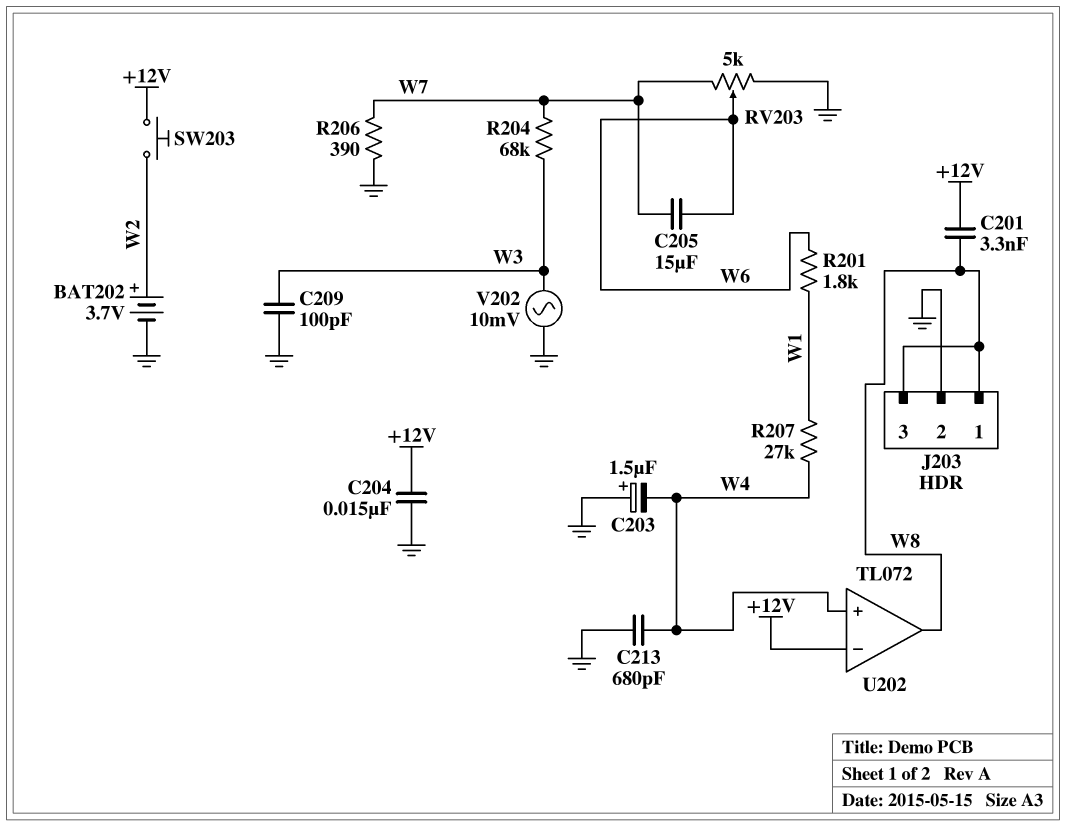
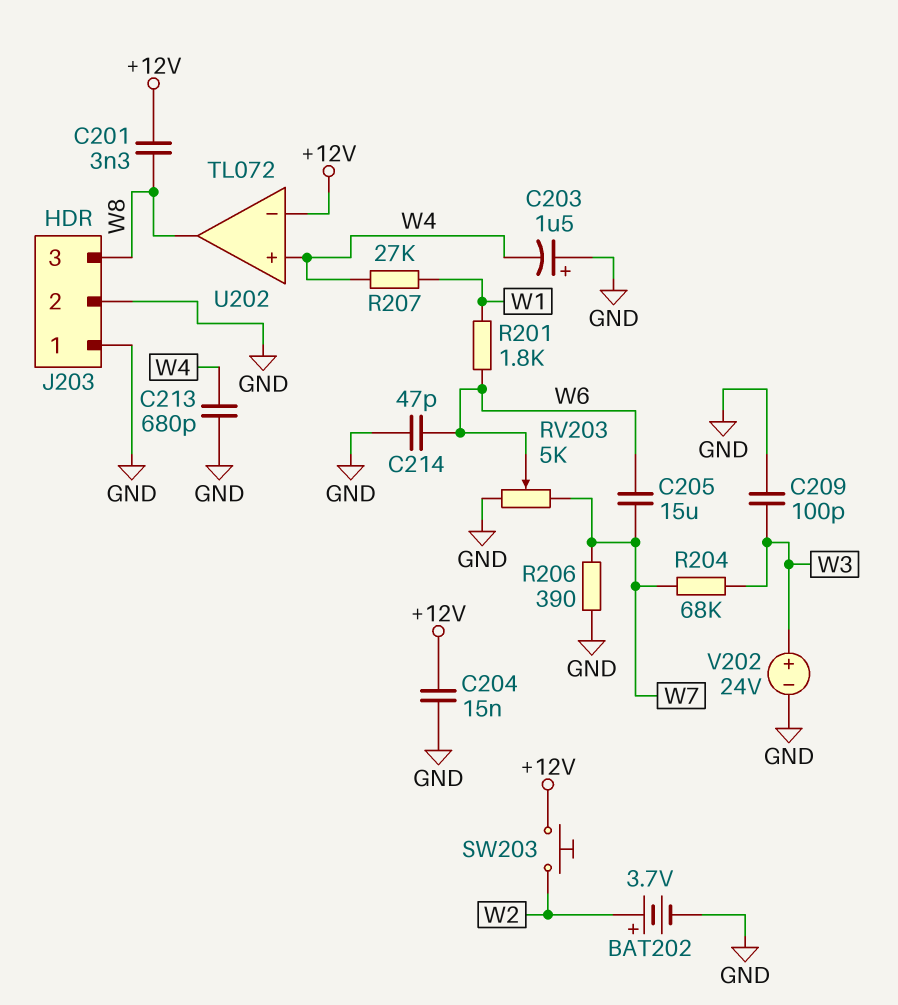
C214: none -> 47pF (GND, W6)
J203 pin 1: W8 -> GND
V202: AC 10mV (GND, W3) -> 24V (plus W3, minus GND)

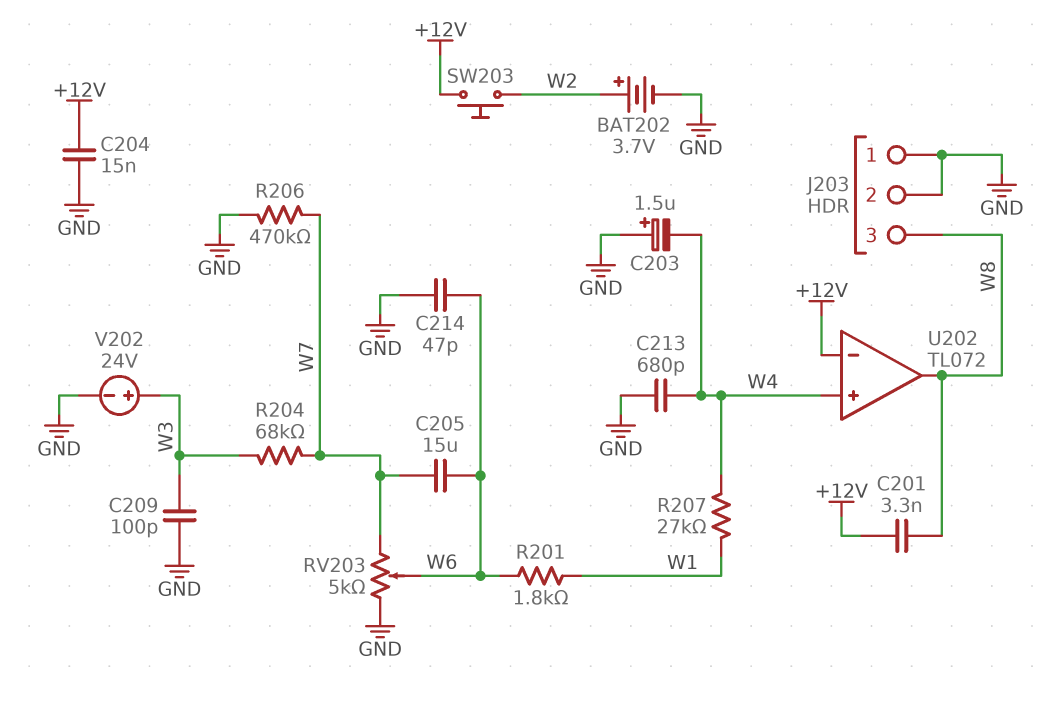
R206: 390 (GND, W7) -> 470k (GND, W7)

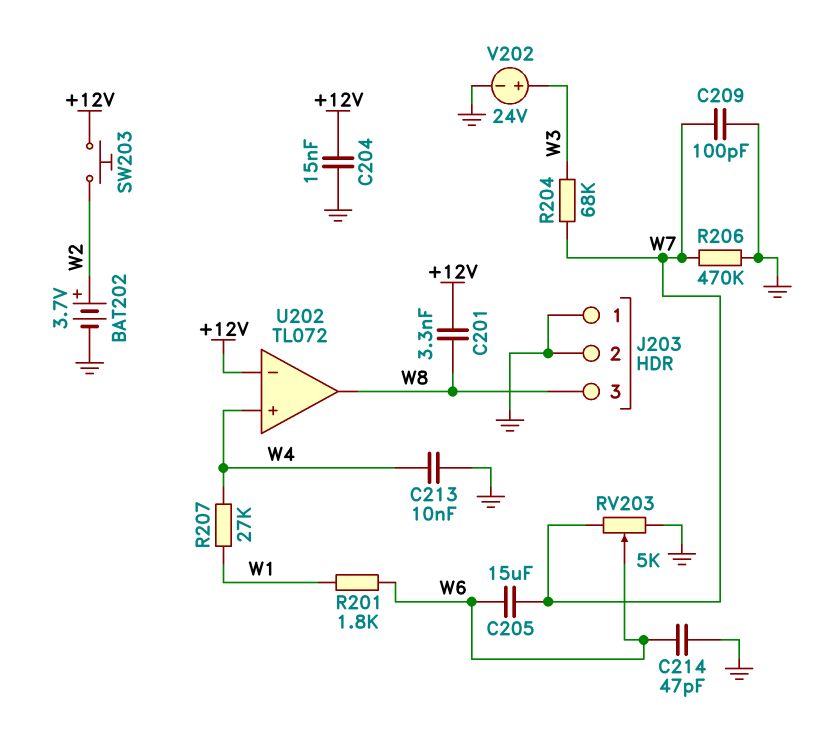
C203: 1.5uF (plus GND, minus W4) -> none
C209: 100pF (GND, W3) -> 100pF (GND, W7)
C213: 680pF (GND, W4) -> 10nF (GND, W4)

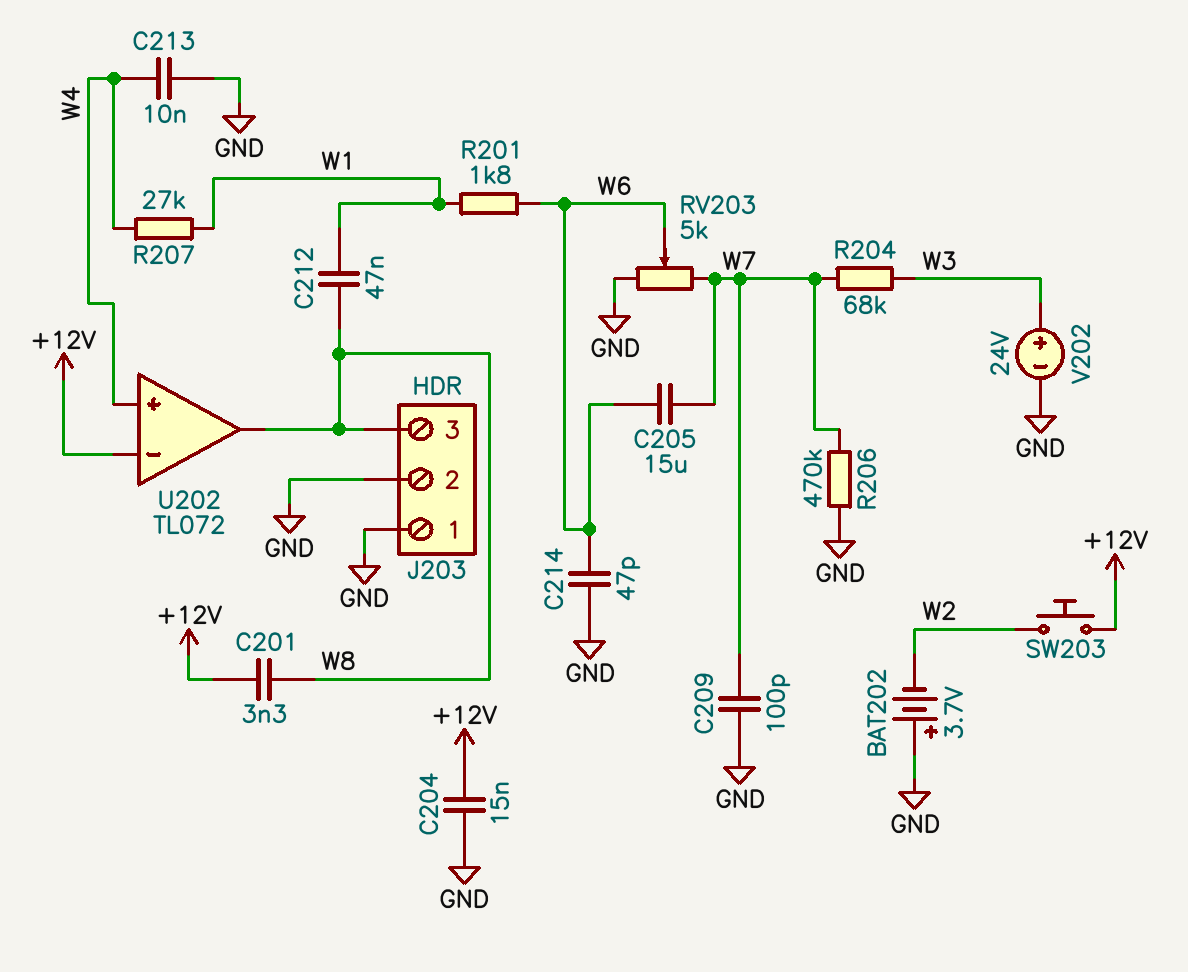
BAT202: 3.7V (plus W2, minus GND) -> 3.7V (plus GND, minus W2)
C212: none -> 47nF (W1, W8)

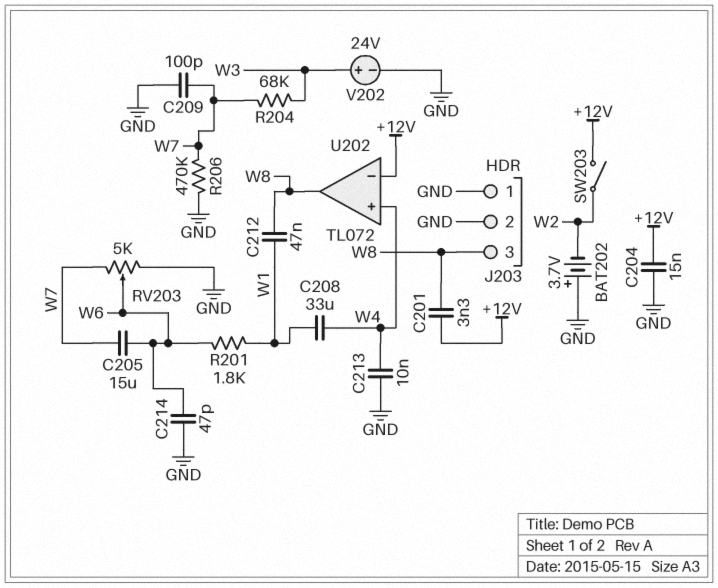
C208: none -> 33uF (W1, W4)
R207: 27k (W1, W4) -> none
SW203: button (+12V, W2) -> switch (+12V, W2)

